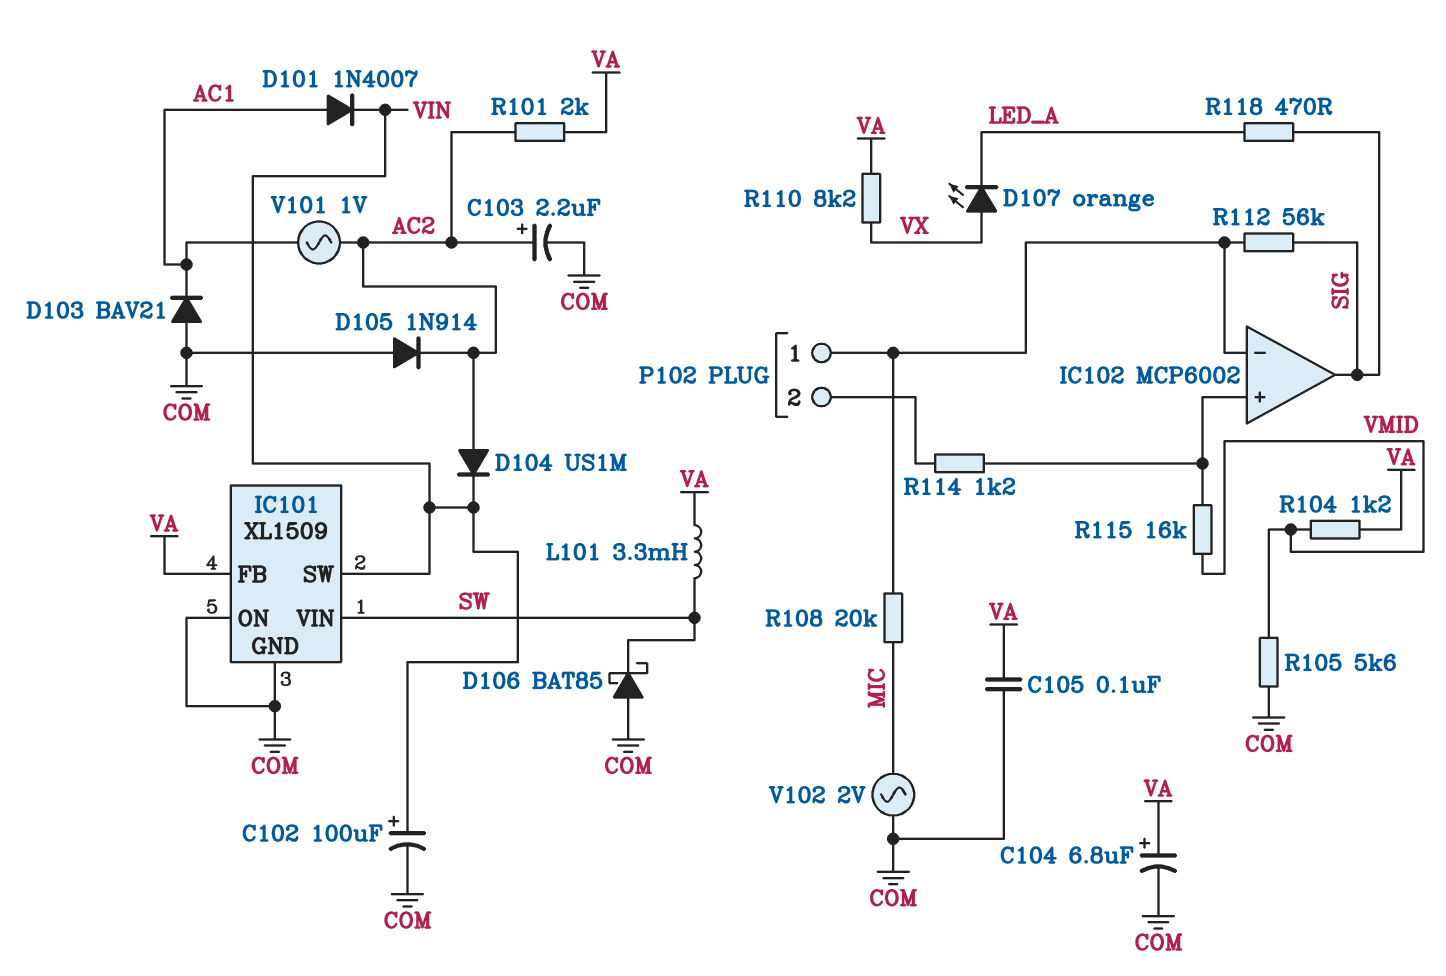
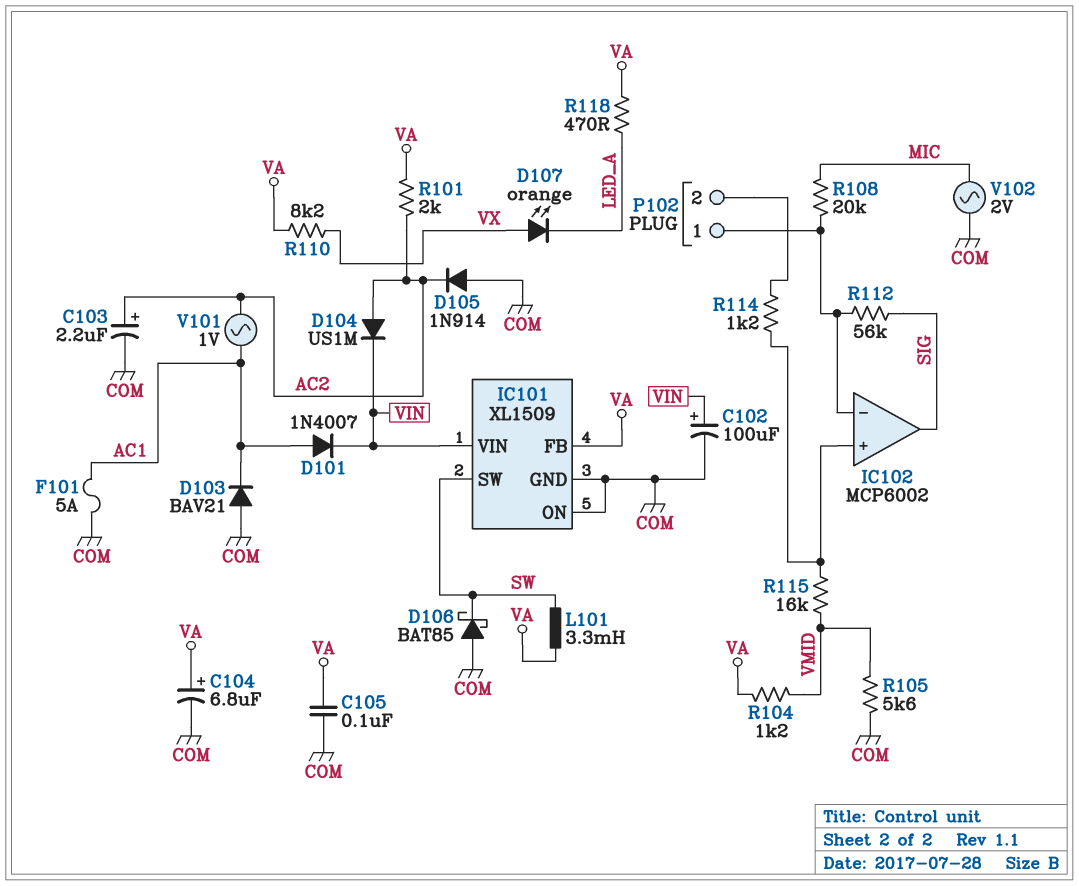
F101: none -> 5A (AC1, COM)
IC101 pin SW: VIN -> SW
IC101 pin VIN: SW -> VIN
R118: 470 (LED_A, SIG) -> 470 (LED_A, VA)

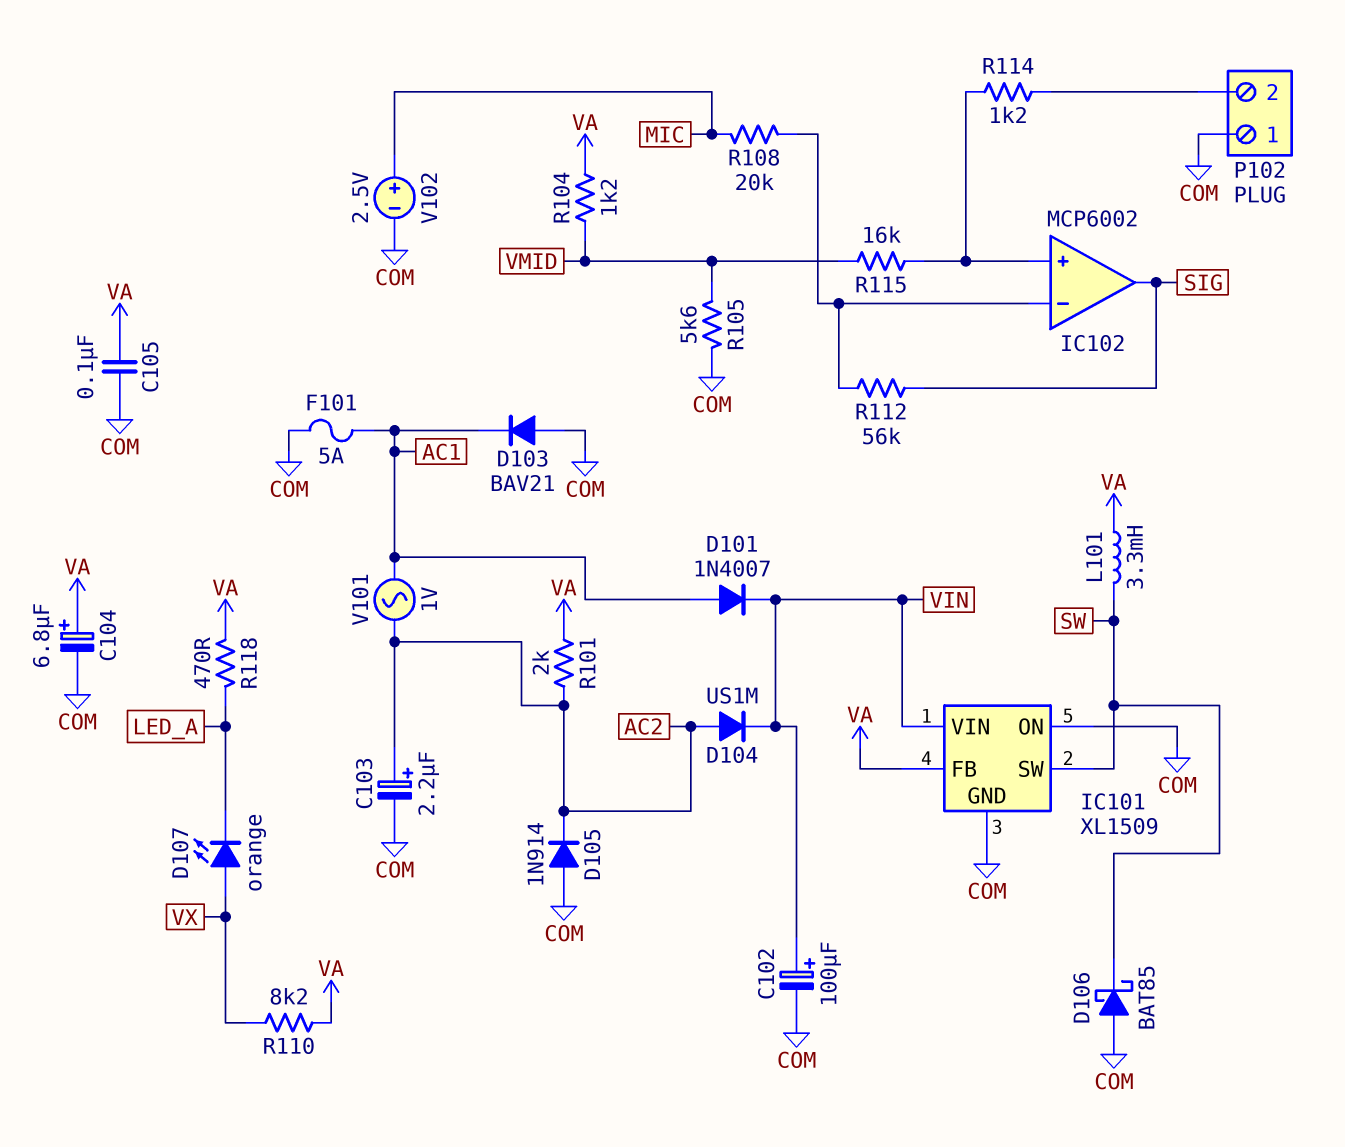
P102 pin 1: IC102/in- -> COM
V102: AC 2V (COM, MIC) -> 2.5V (plus MIC, minus COM)

